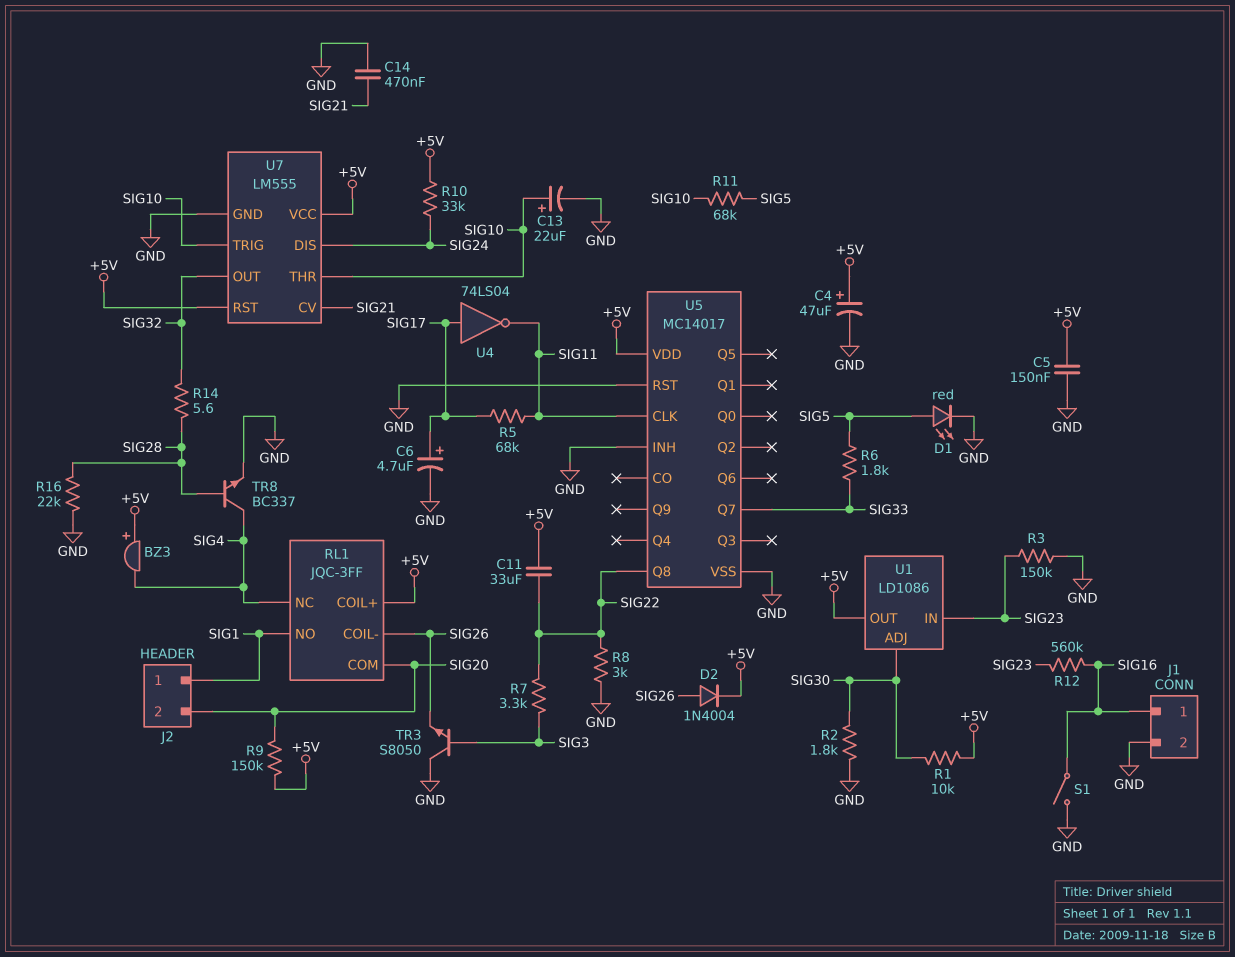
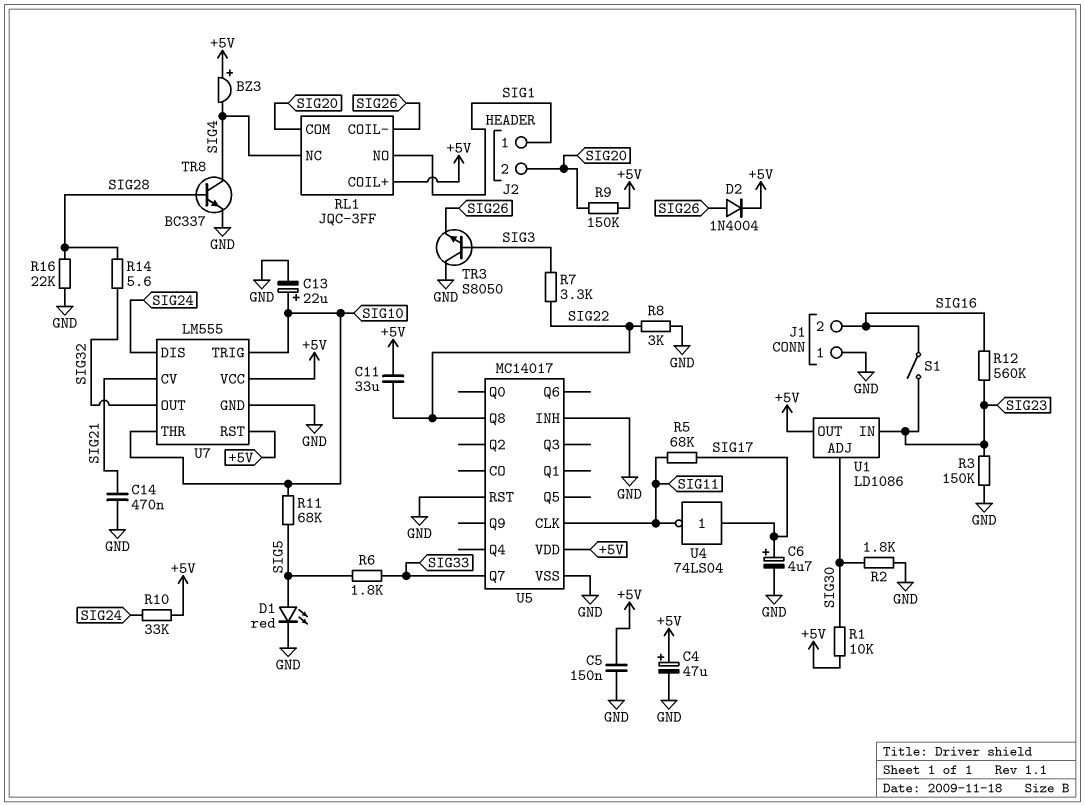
J1 pin 1: SIG16 -> GND
J1 pin 2: GND -> SIG16
S1: switch (GND, SIG16) -> switch (SIG16, SIG23)

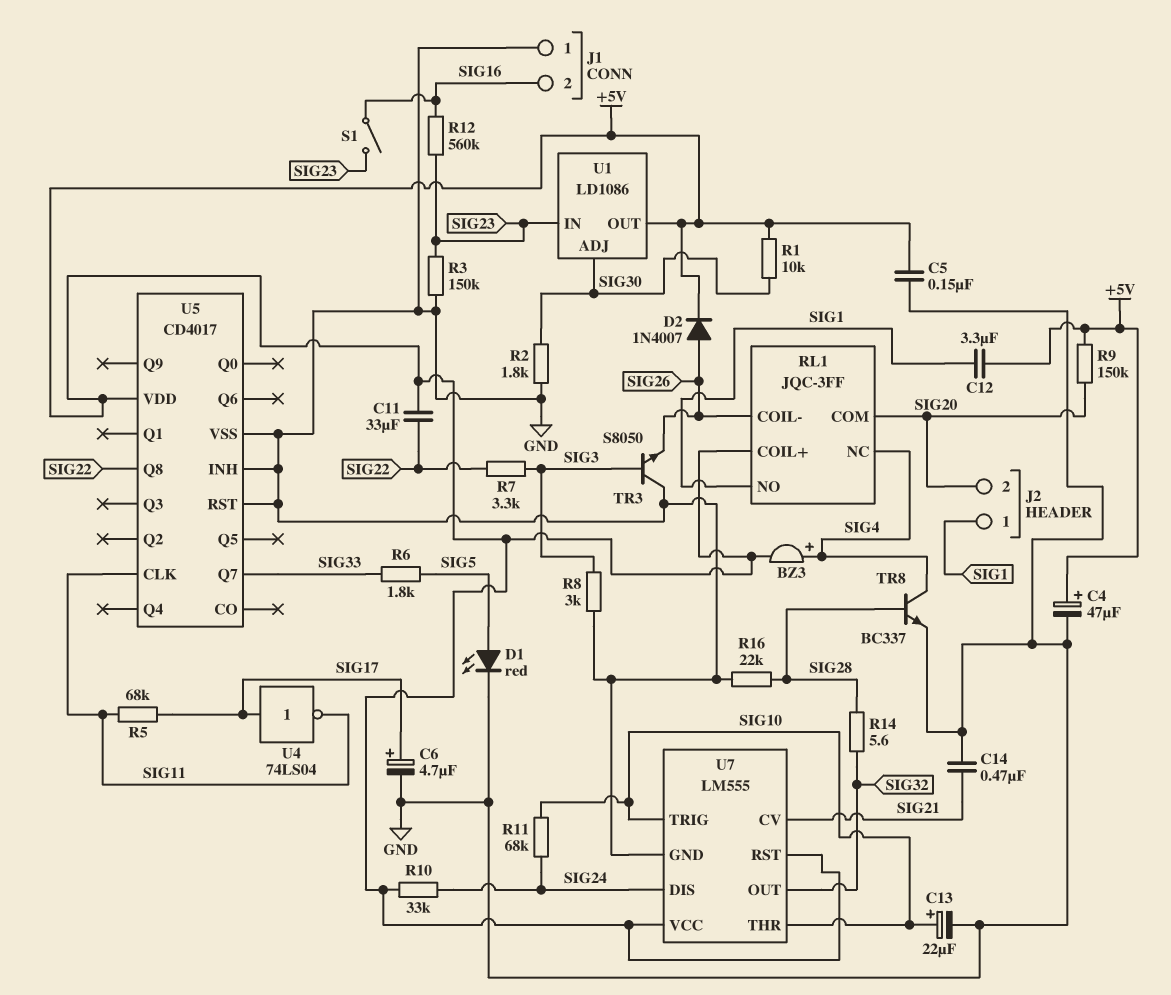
BZ3: buzzer (plus +5V, minus SIG4) -> buzzer (plus SIG4, minus +5V)
C12: none -> 3.3uF (+5V, SIG1)
D2: diode 1N4004 (A SIG26, K +5V) -> diode 1N4007 (A SIG26, K +5V)
R8: 3k (GND, SIG22) -> 3k (GND, SIG3)
R11: 68k (SIG5, SIG10) -> 68k (SIG10, SIG24)
U5: MC14017 -> CD4017

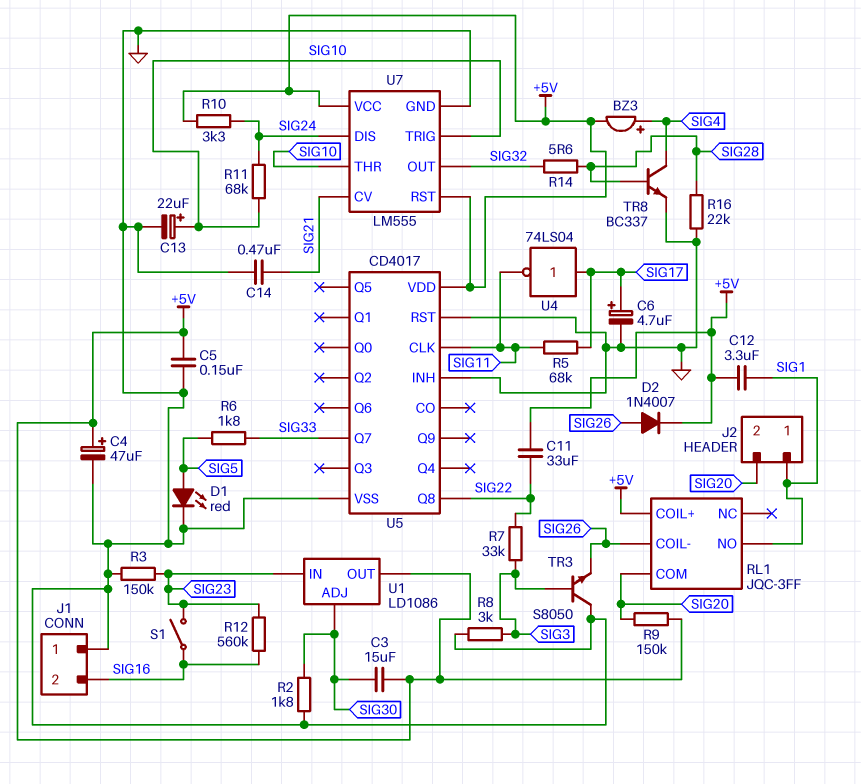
C3: none -> 15uF (+5V, SIG30)
R1: 10k (+5V, SIG30) -> none
R7: 3.3k (SIG3, SIG22) -> 33k (SIG3, SIG22)
R10: 33k (+5V, SIG24) -> 3.3k (+5V, SIG24)
RL1 pin NC: SIG4 -> none

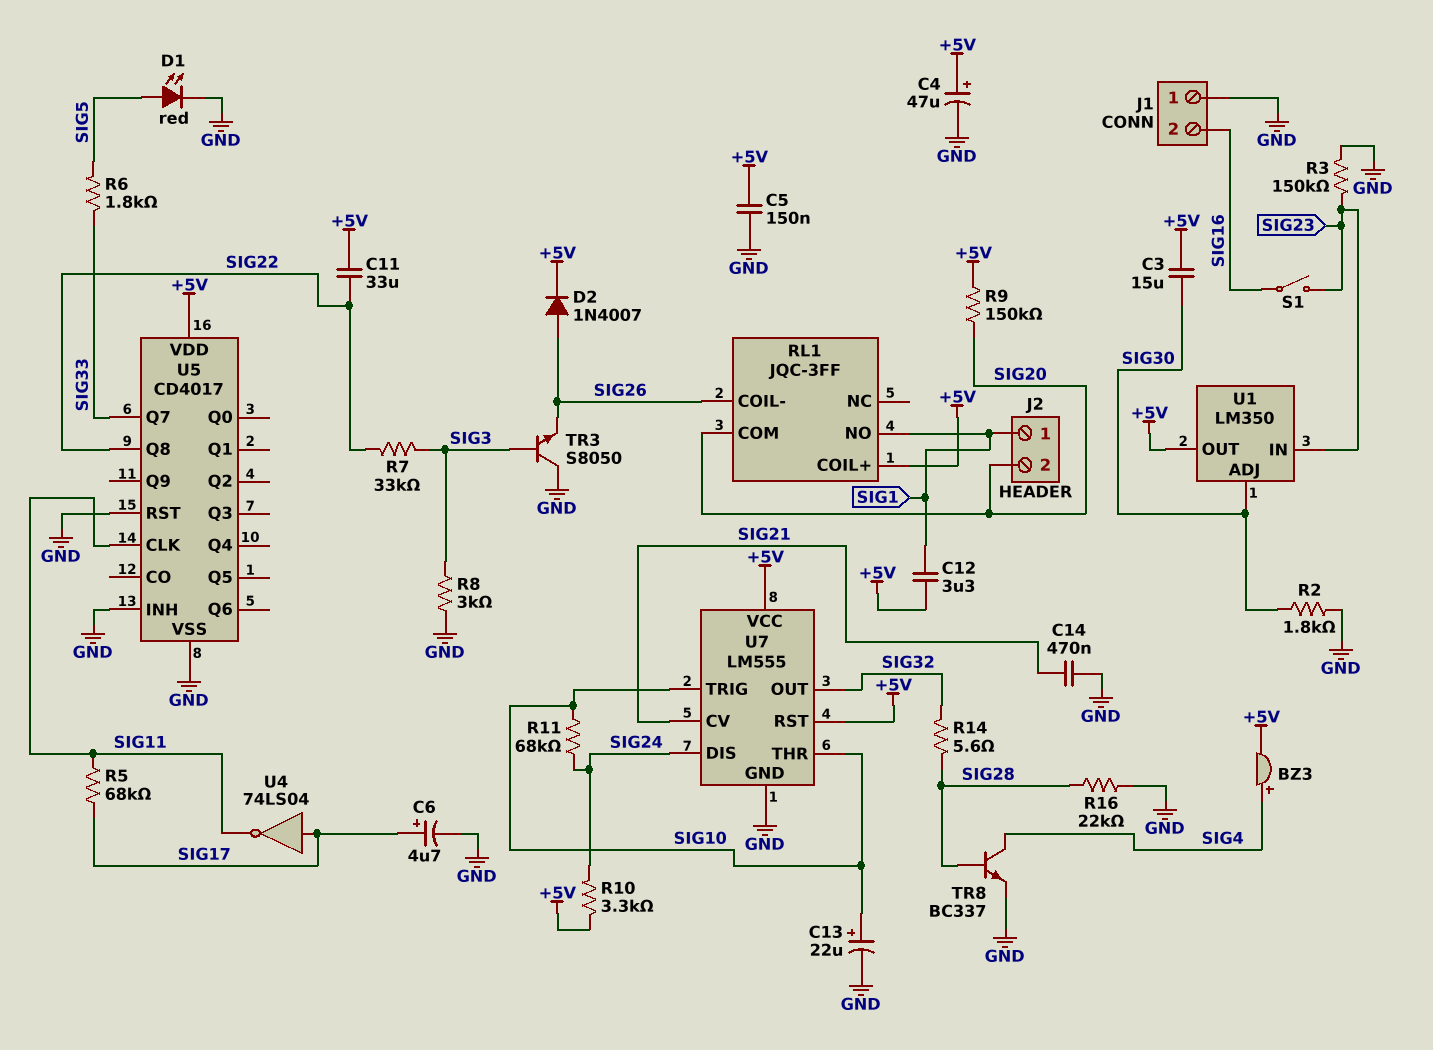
R12: 560k (SIG16, SIG23) -> none
U1: LD1086 -> LM350

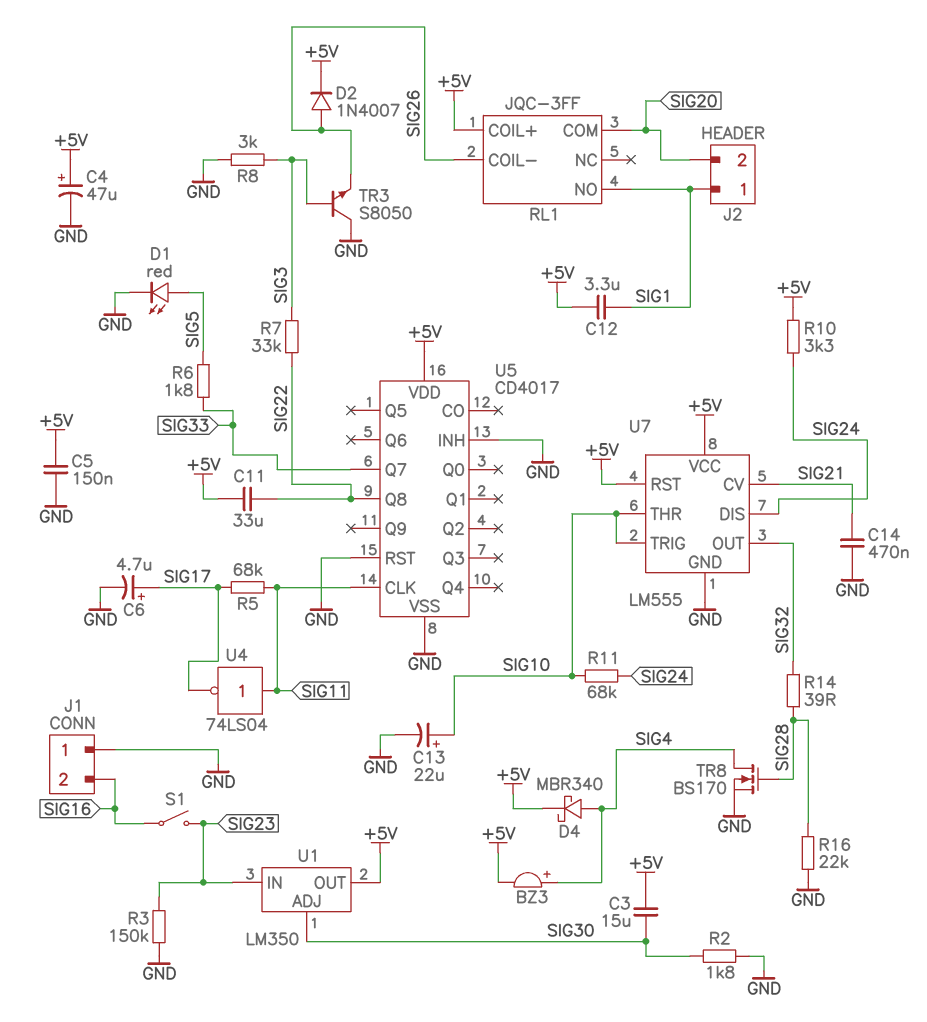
D4: none -> schottky MBR340 (A SIG4, K +5V)
R9: 150k (+5V, SIG20) -> none
R14: 5.6 (SIG28, SIG32) -> 39 (SIG28, SIG32)
TR8: NPN BC337 (B SIG28, C SIG4, E GND) -> NMOS BS170 (G SIG28, D SIG4, S GND)
U4: NOT 74LS04 (in SIG17, out SIG11) -> NOT 74LS04 (in SIG11, out SIG17)

